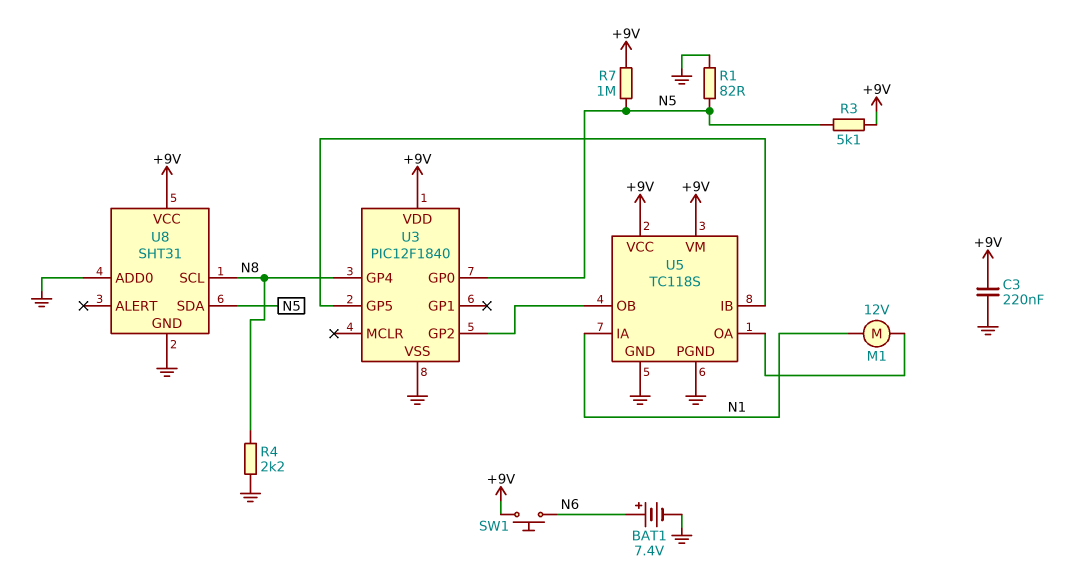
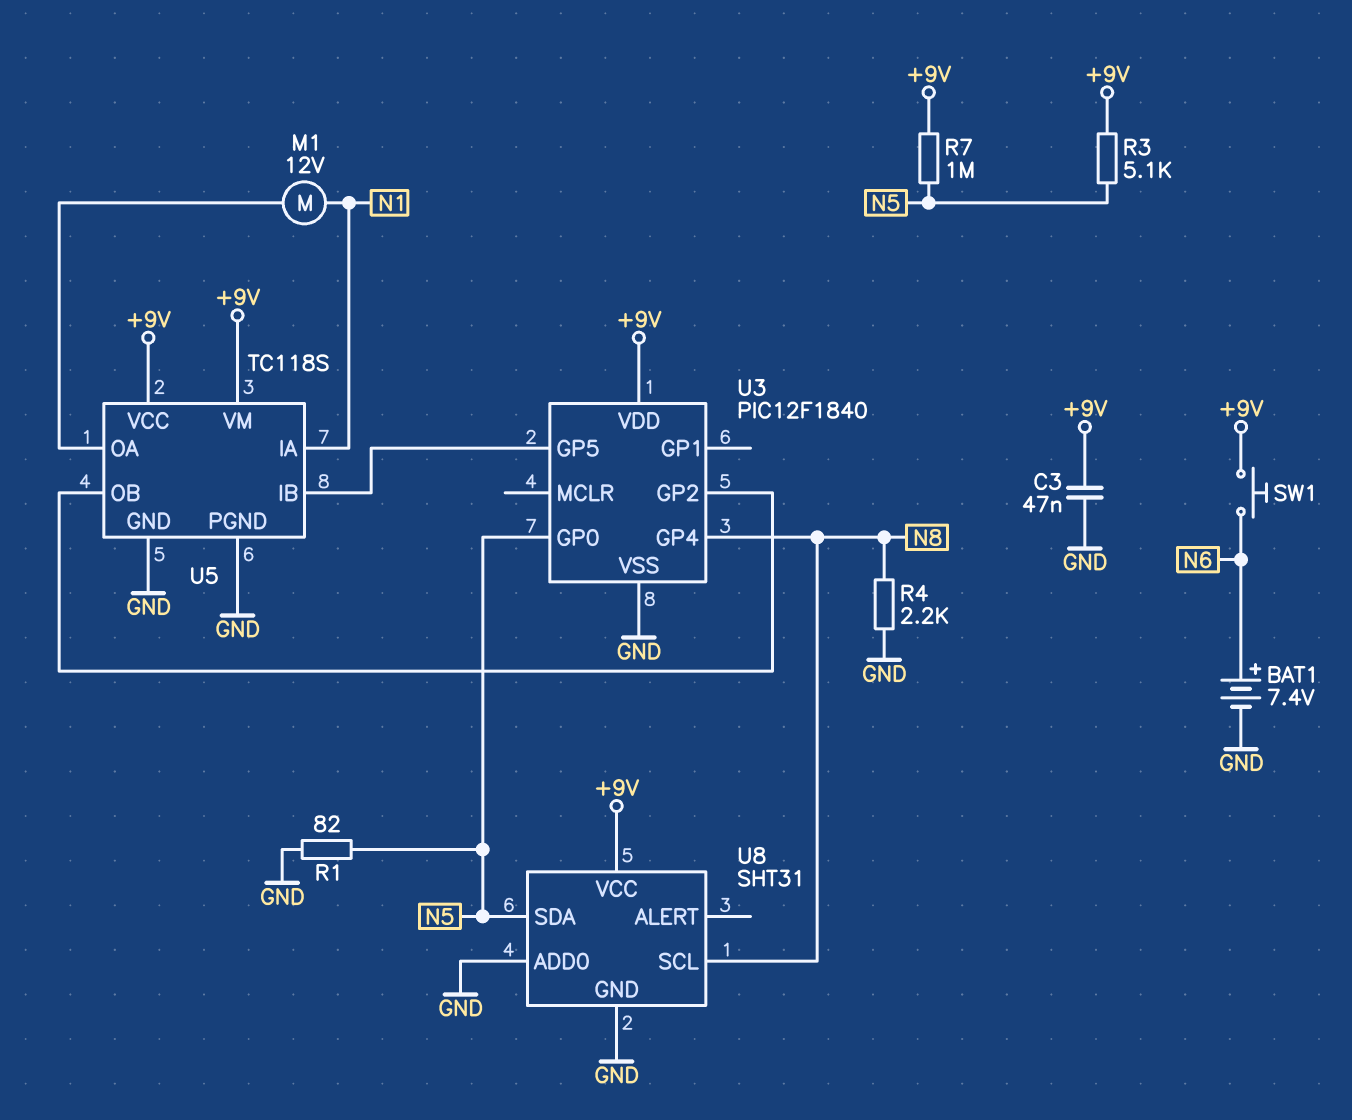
C3: 220nF (+9V, GND) -> 47nF (+9V, GND)

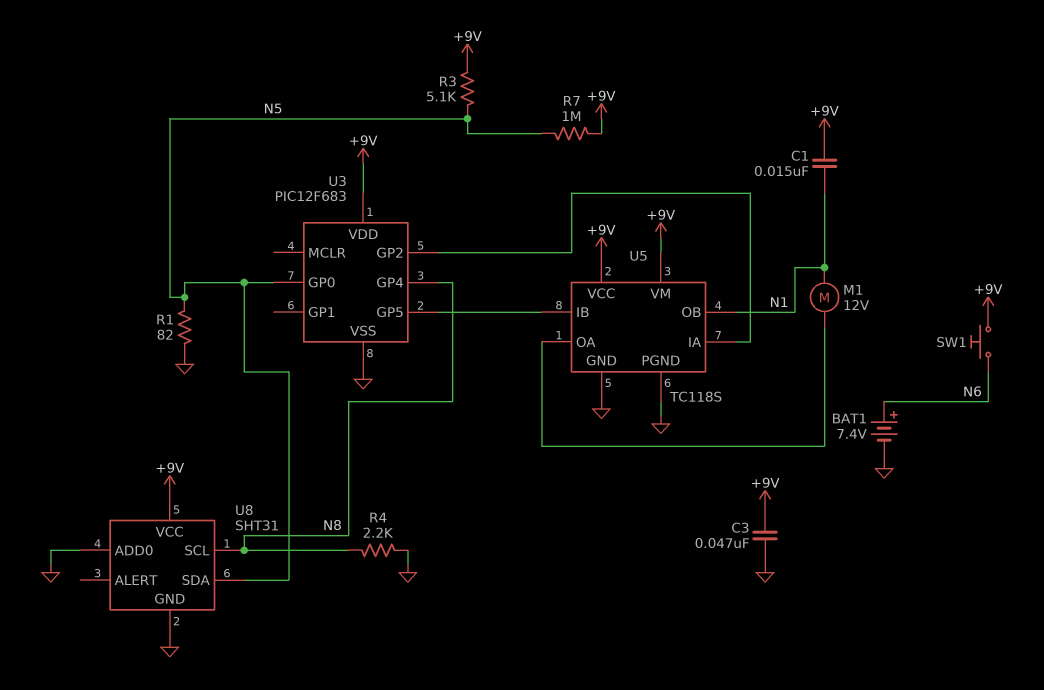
C1: none -> 15nF (+9V, N1)
U3: PIC12F1840 -> PIC12F683
U5 pin IA: N1 -> U3/GP2
U5 pin OB: U3/GP2 -> N1

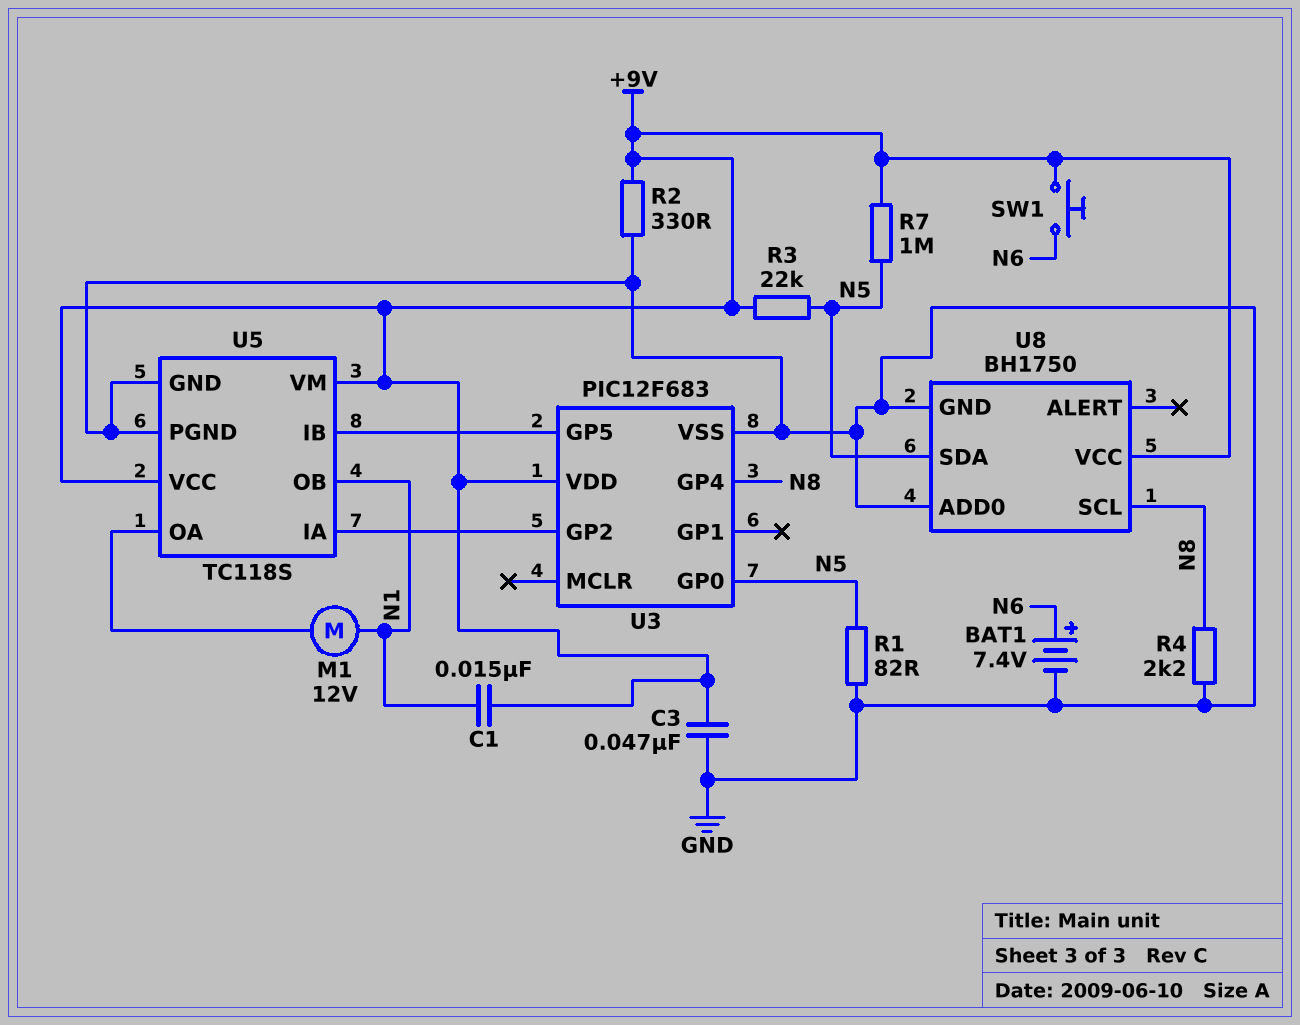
R2: none -> 330 (+9V, GND)
R3: 5.1k (+9V, N5) -> 22k (+9V, N5)
U8: SHT31 -> BH1750

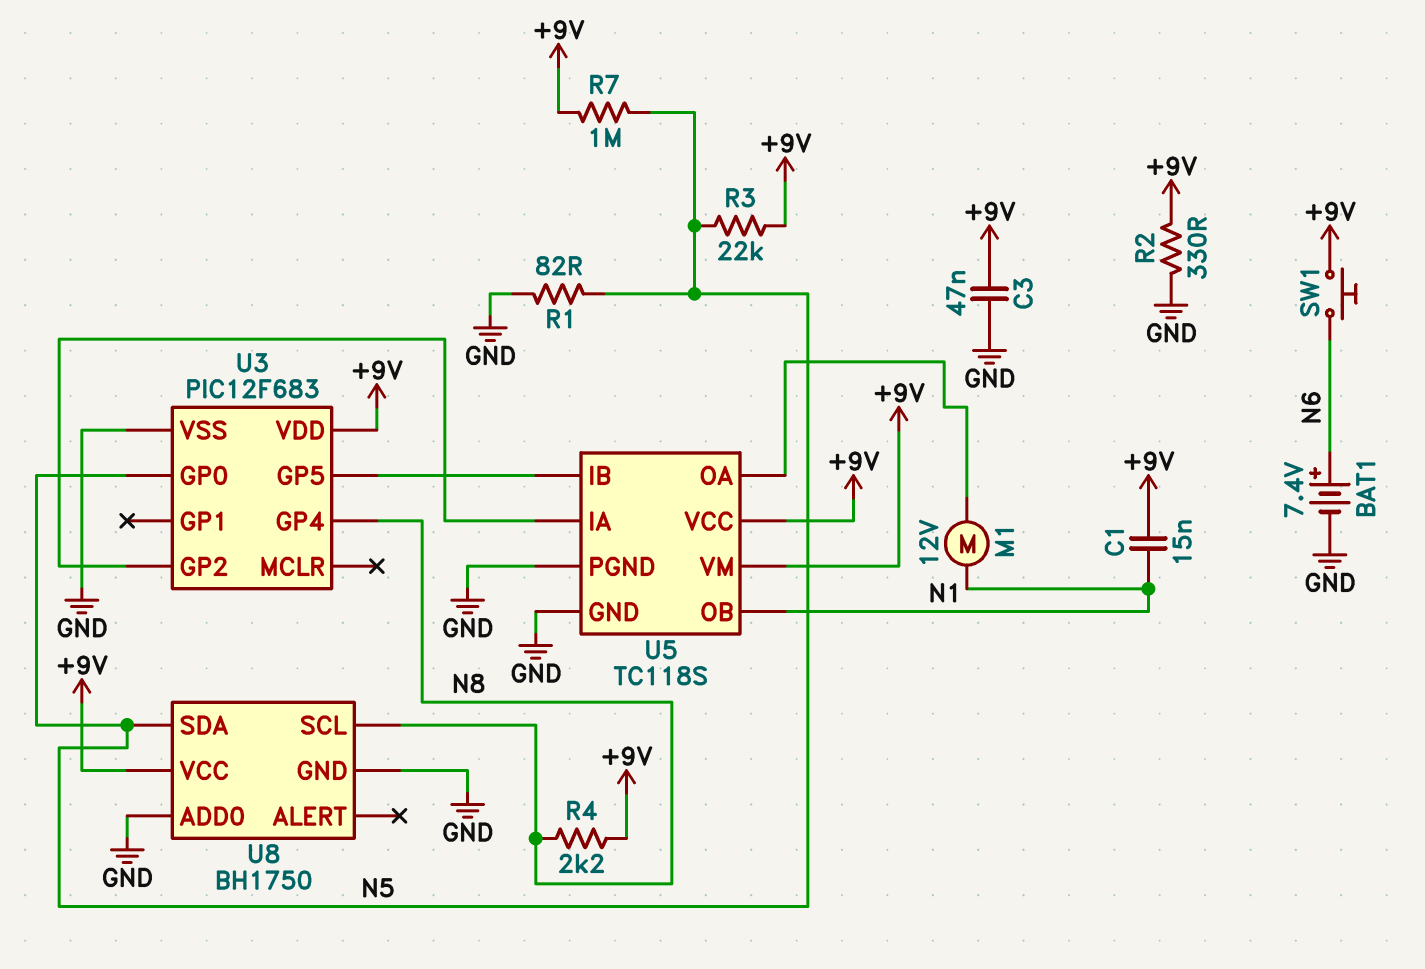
R4: 2.2k (GND, N8) -> 2.2k (+9V, N8)

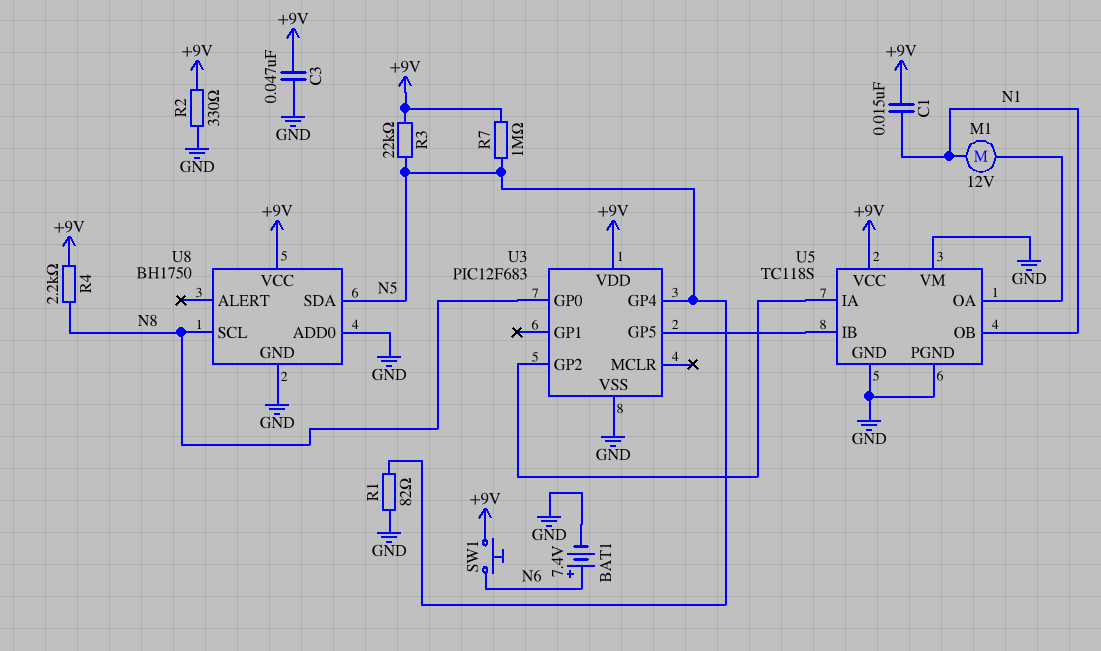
U3 pin GP0: N5 -> N8
U3 pin GP4: N8 -> N5
U5 pin VM: +9V -> GND

